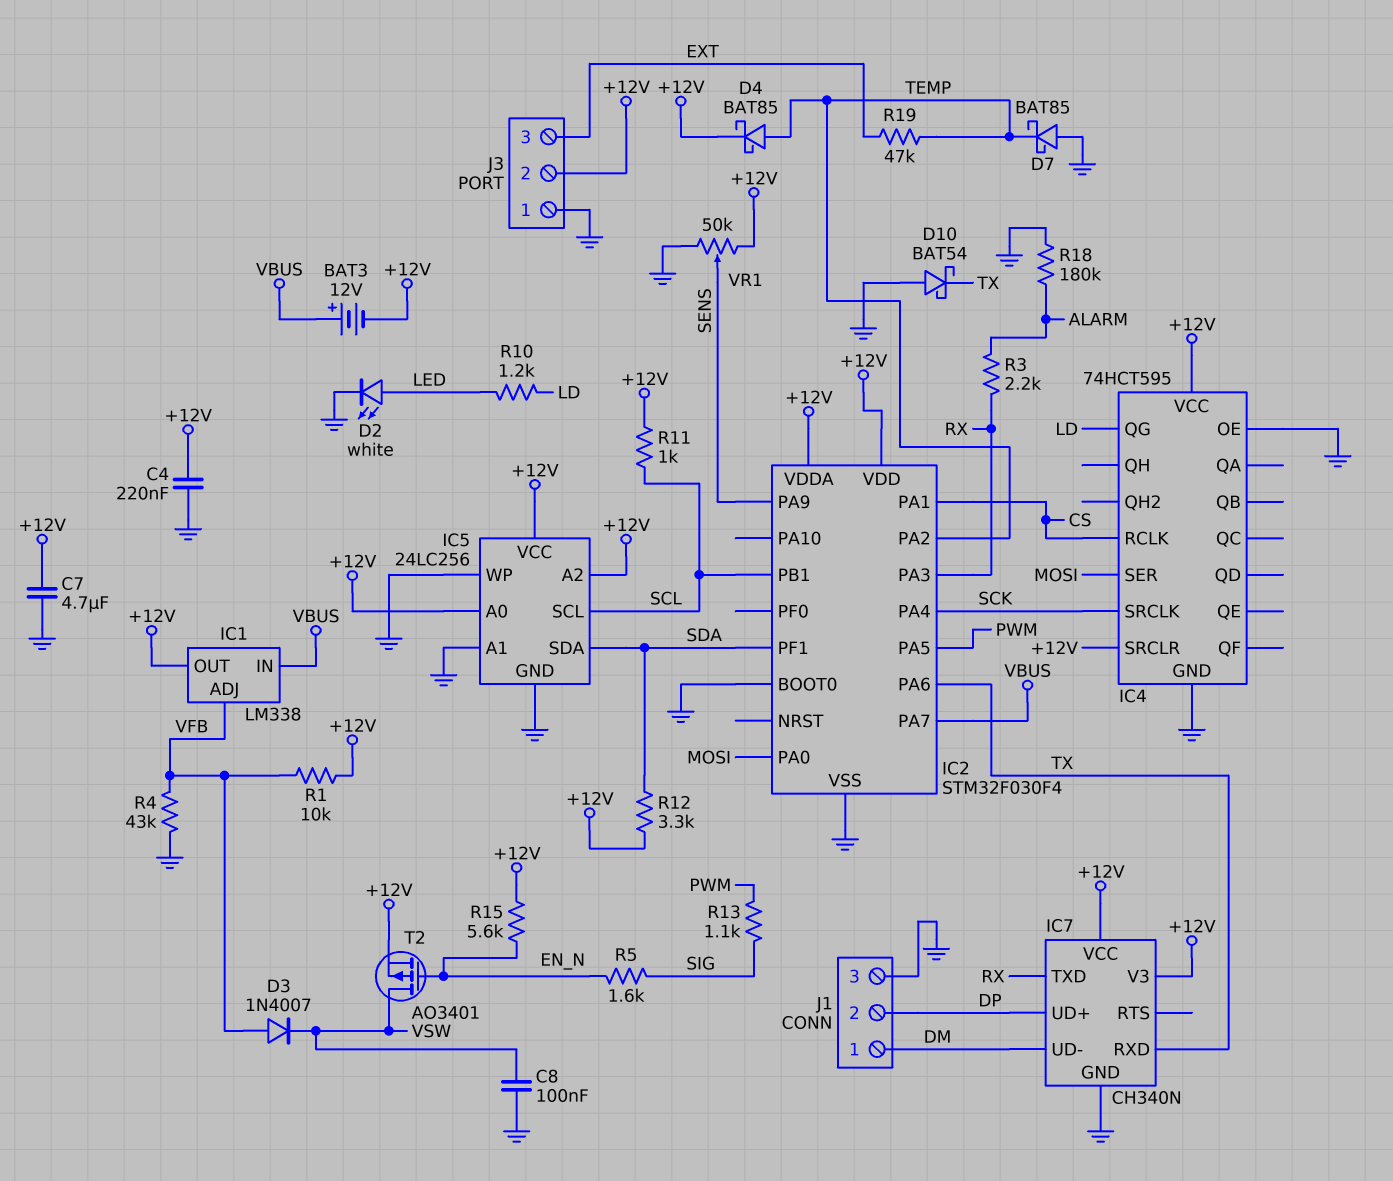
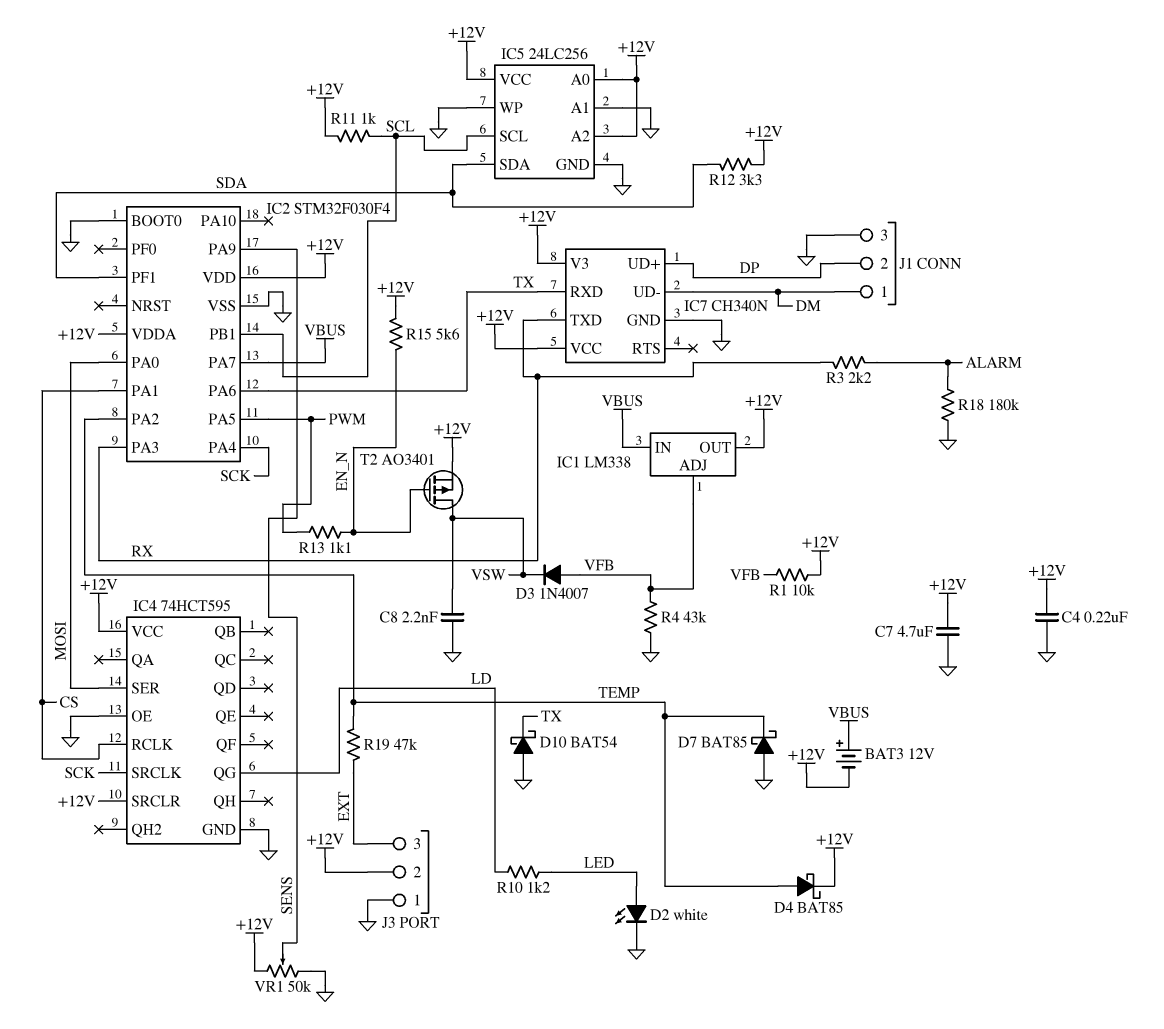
C8: 100nF (GND, VSW) -> 2.2nF (GND, VSW)
R5: 1.6k (EN_N, SIG) -> none
R13: 1.1k (PWM, SIG) -> 1.1k (EN_N, PWM)

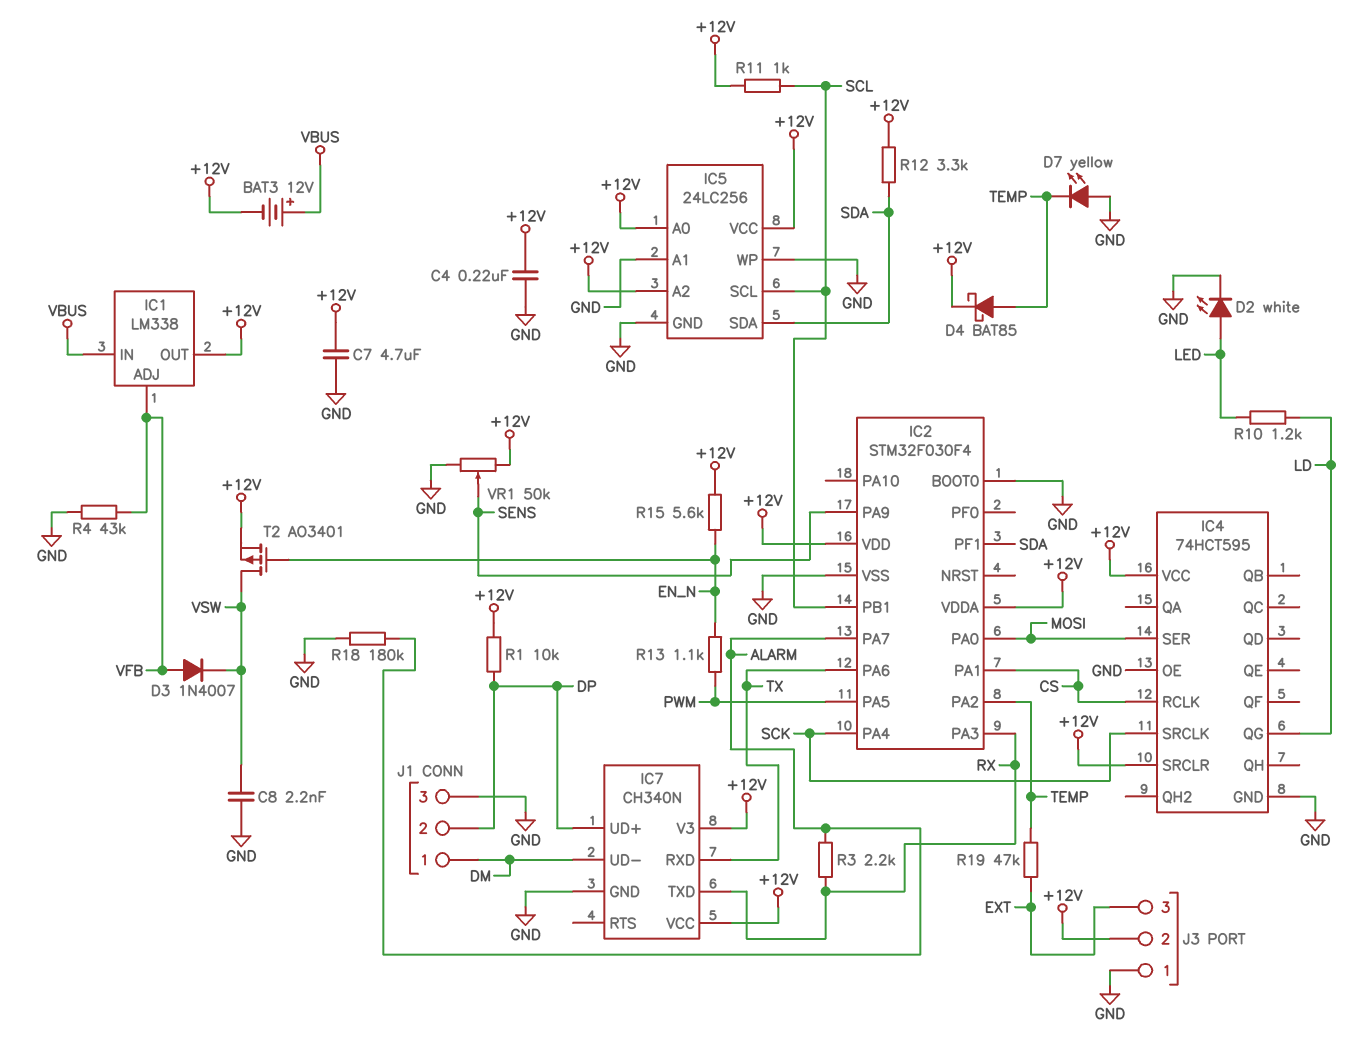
D7: schottky BAT85 (A GND, K TEMP) -> LED yellow (A GND, K TEMP)
D10: schottky BAT54 (A GND, K TX) -> none
IC2 pin PA7: VBUS -> ALARM
R1: 10k (+12V, VFB) -> 10k (+12V, DP)

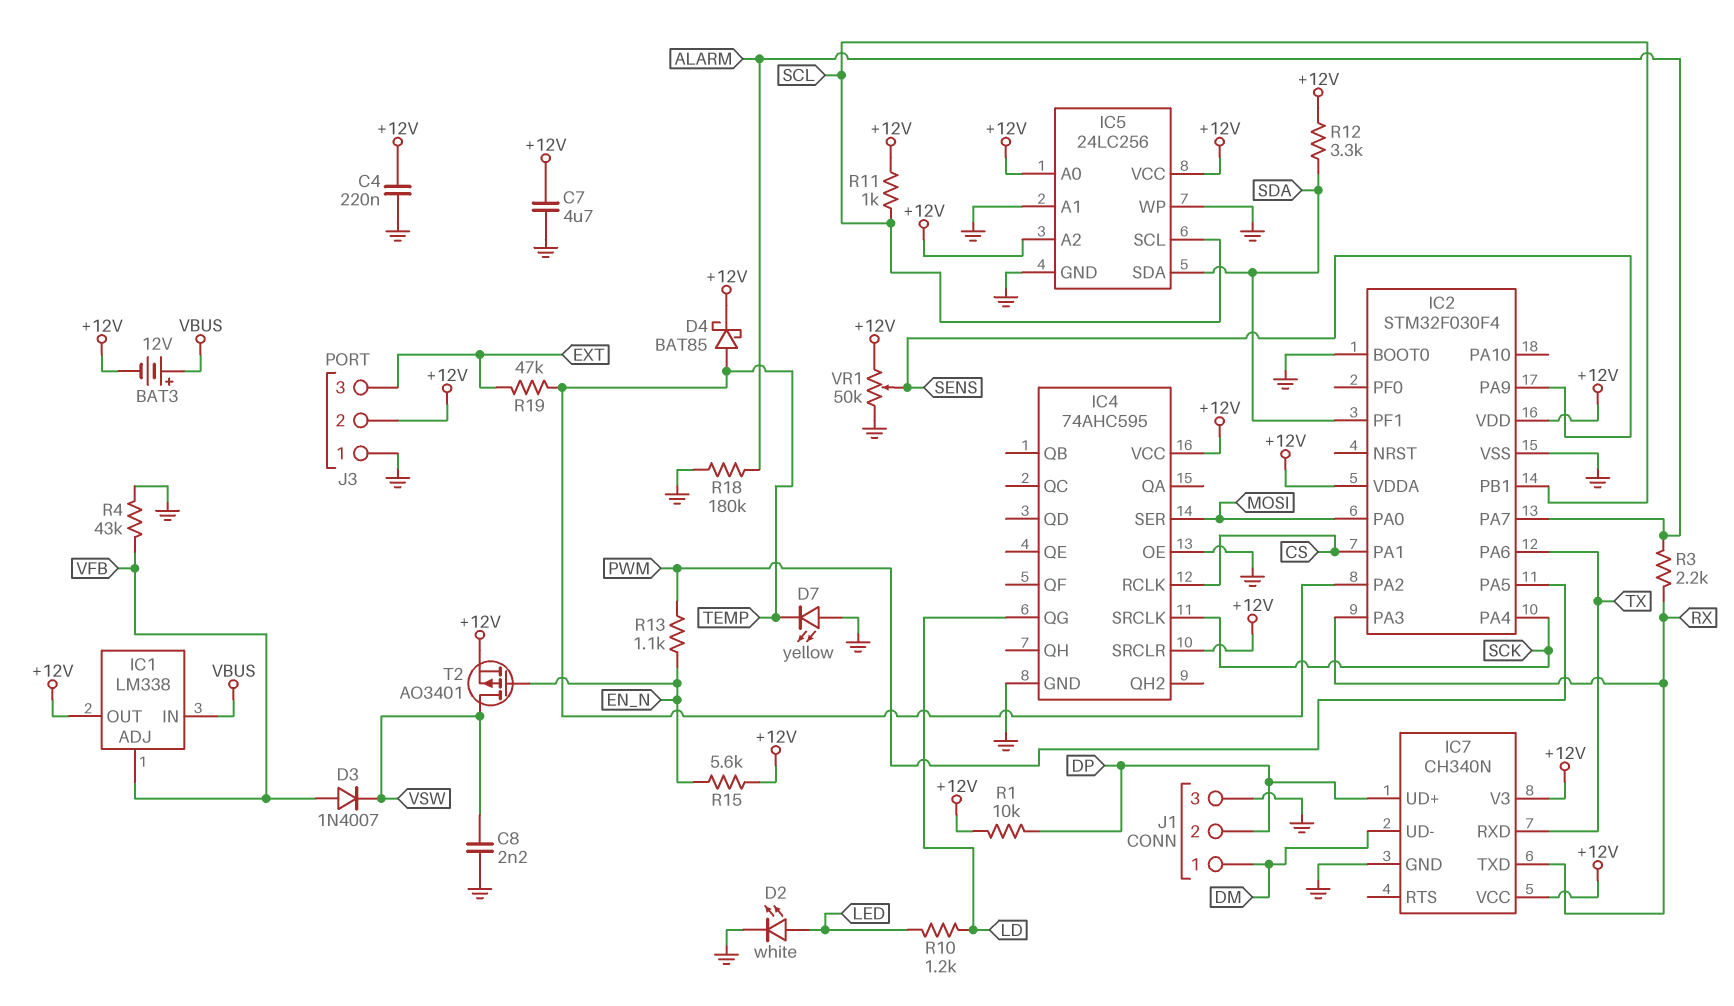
IC4: 74HCT595 -> 74AHC595

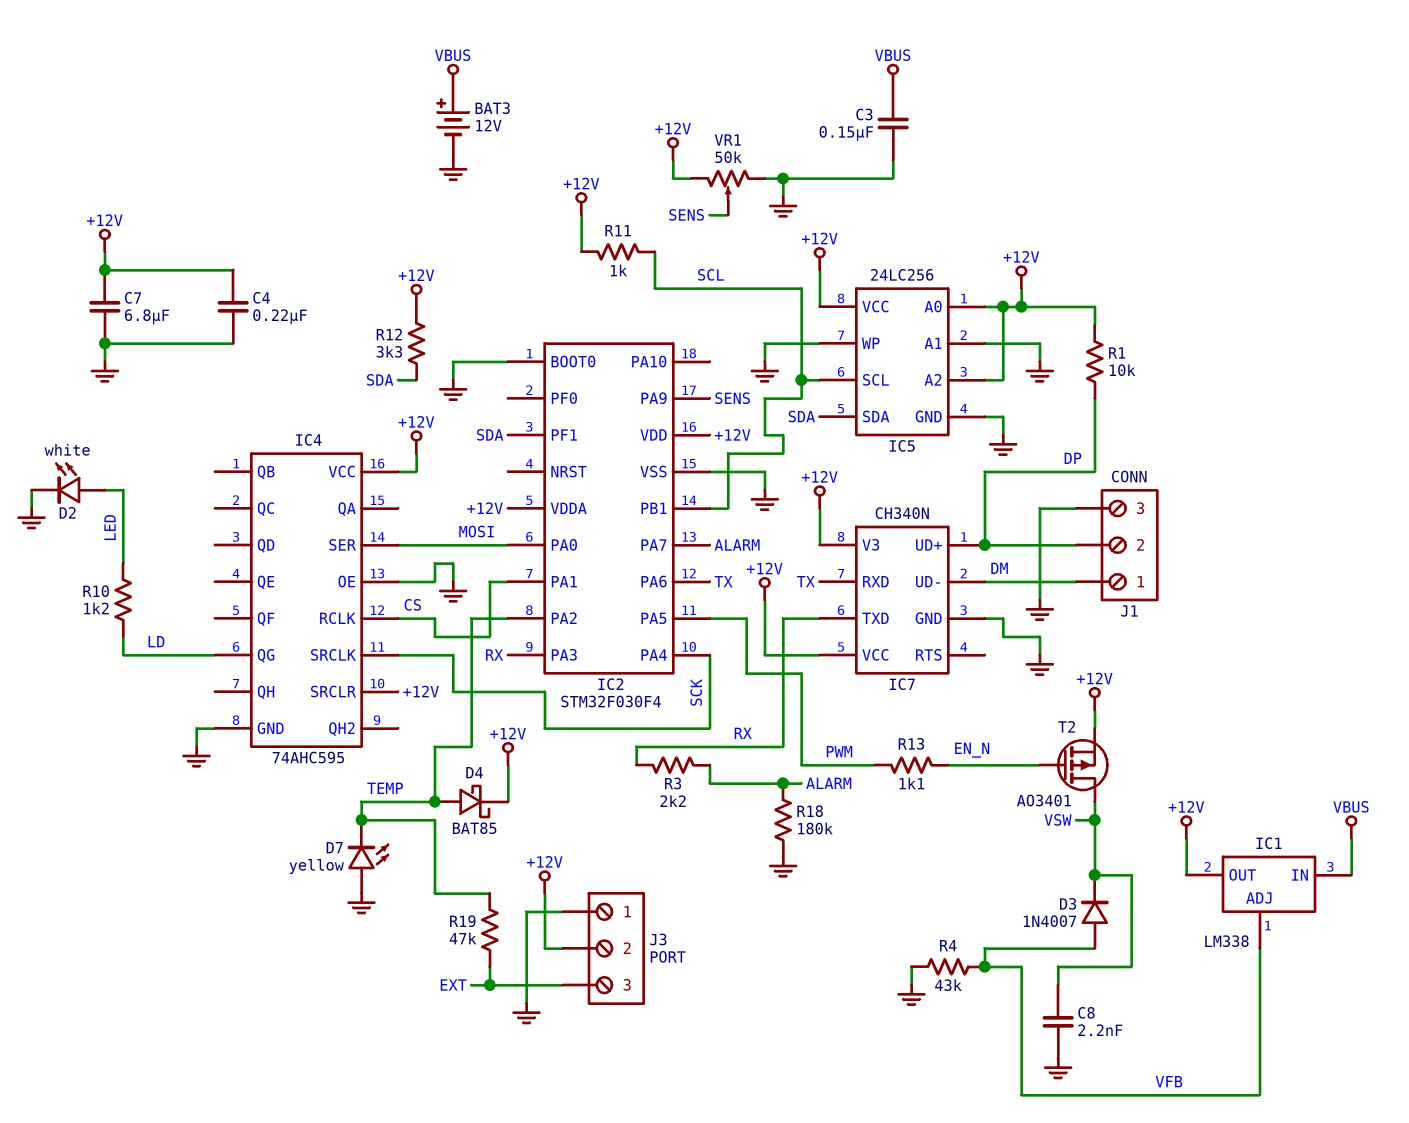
BAT3: 12V (plus VBUS, minus +12V) -> 12V (plus VBUS, minus GND)
C3: none -> 150nF (GND, VBUS)
C7: 4.7uF (+12V, GND) -> 6.8uF (+12V, GND)
R15: 5.6k (+12V, EN_N) -> none

